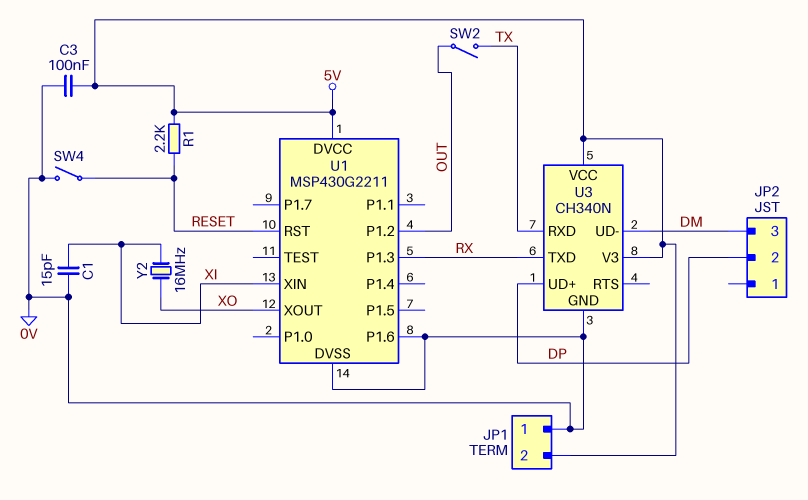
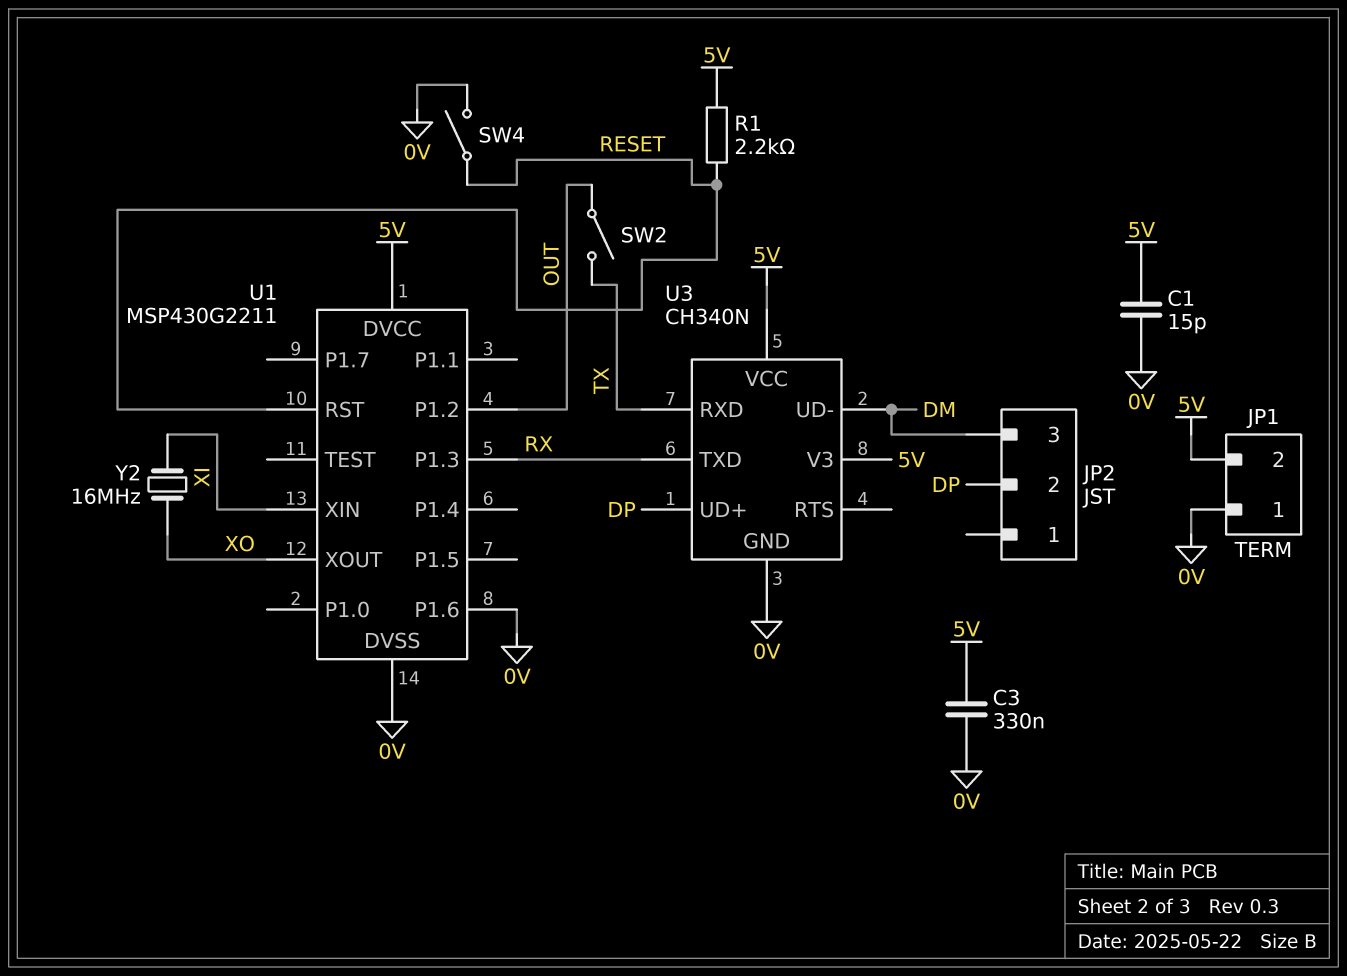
C1: 15pF (0V, XI) -> 15pF (0V, 5V)
C3: 100nF (0V, 5V) -> 330nF (0V, 5V)

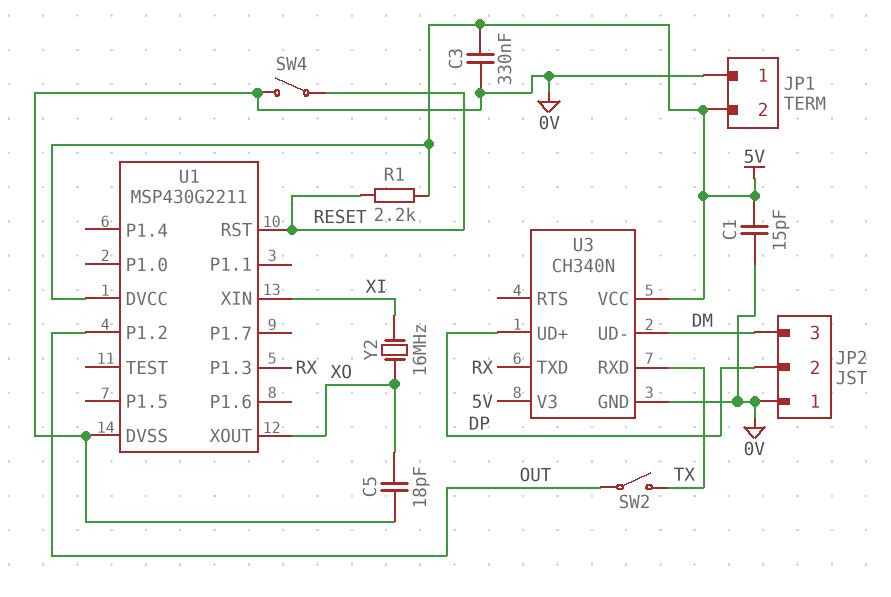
C5: none -> 18pF (0V, XO)
JP2 pin 1: none -> 0V
U1 pin P1.6: 0V -> none

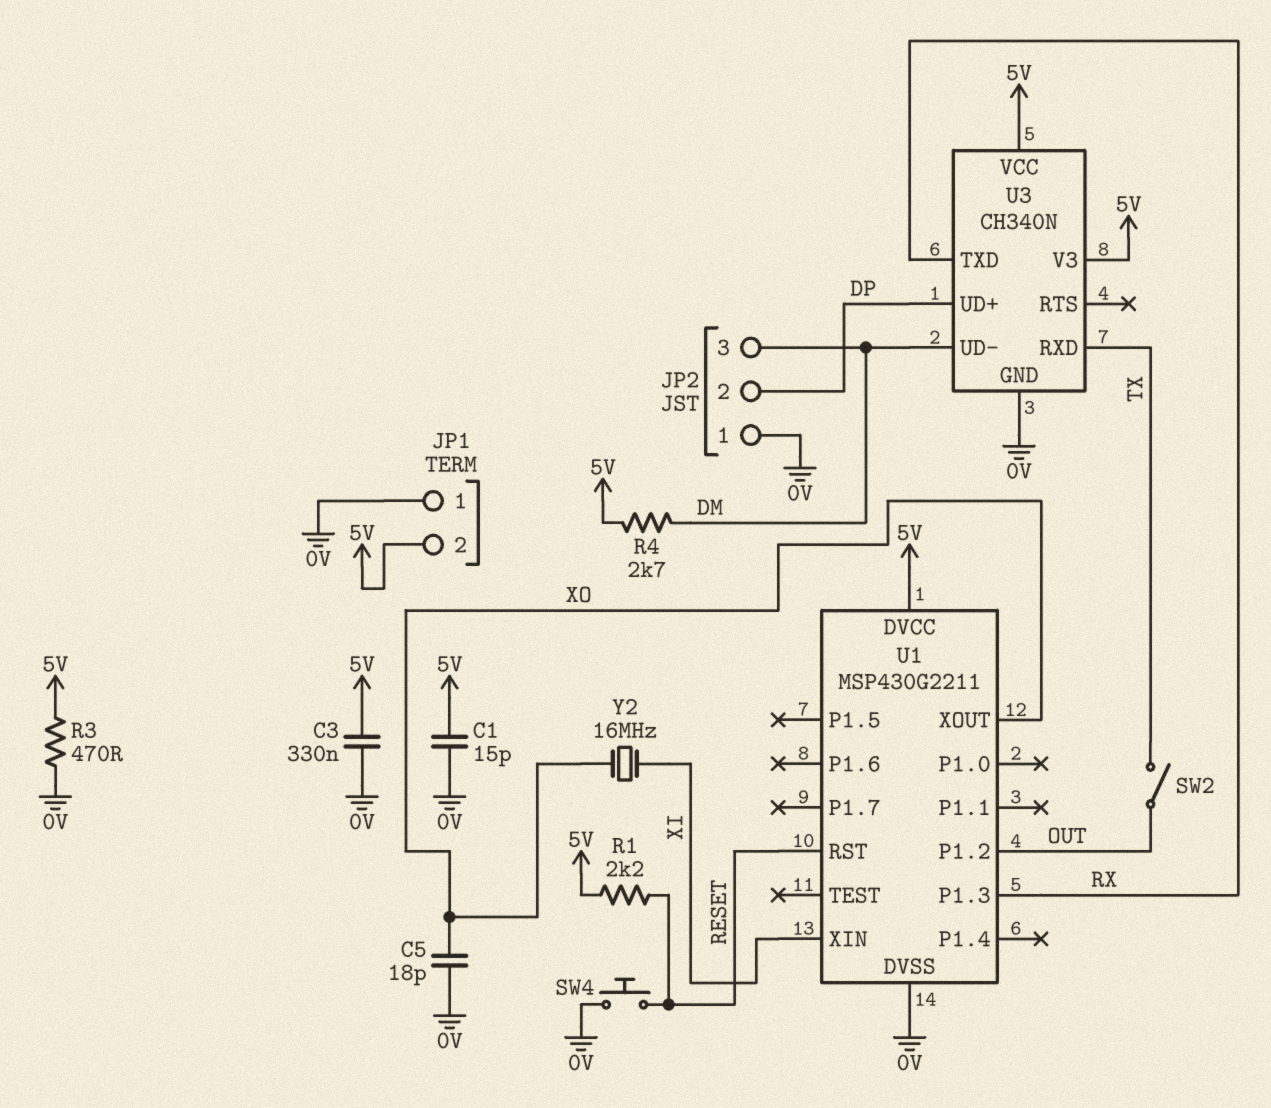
R3: none -> 470 (0V, 5V)
R4: none -> 2.7k (5V, DM)
SW4: switch (0V, RESET) -> button (0V, RESET)

